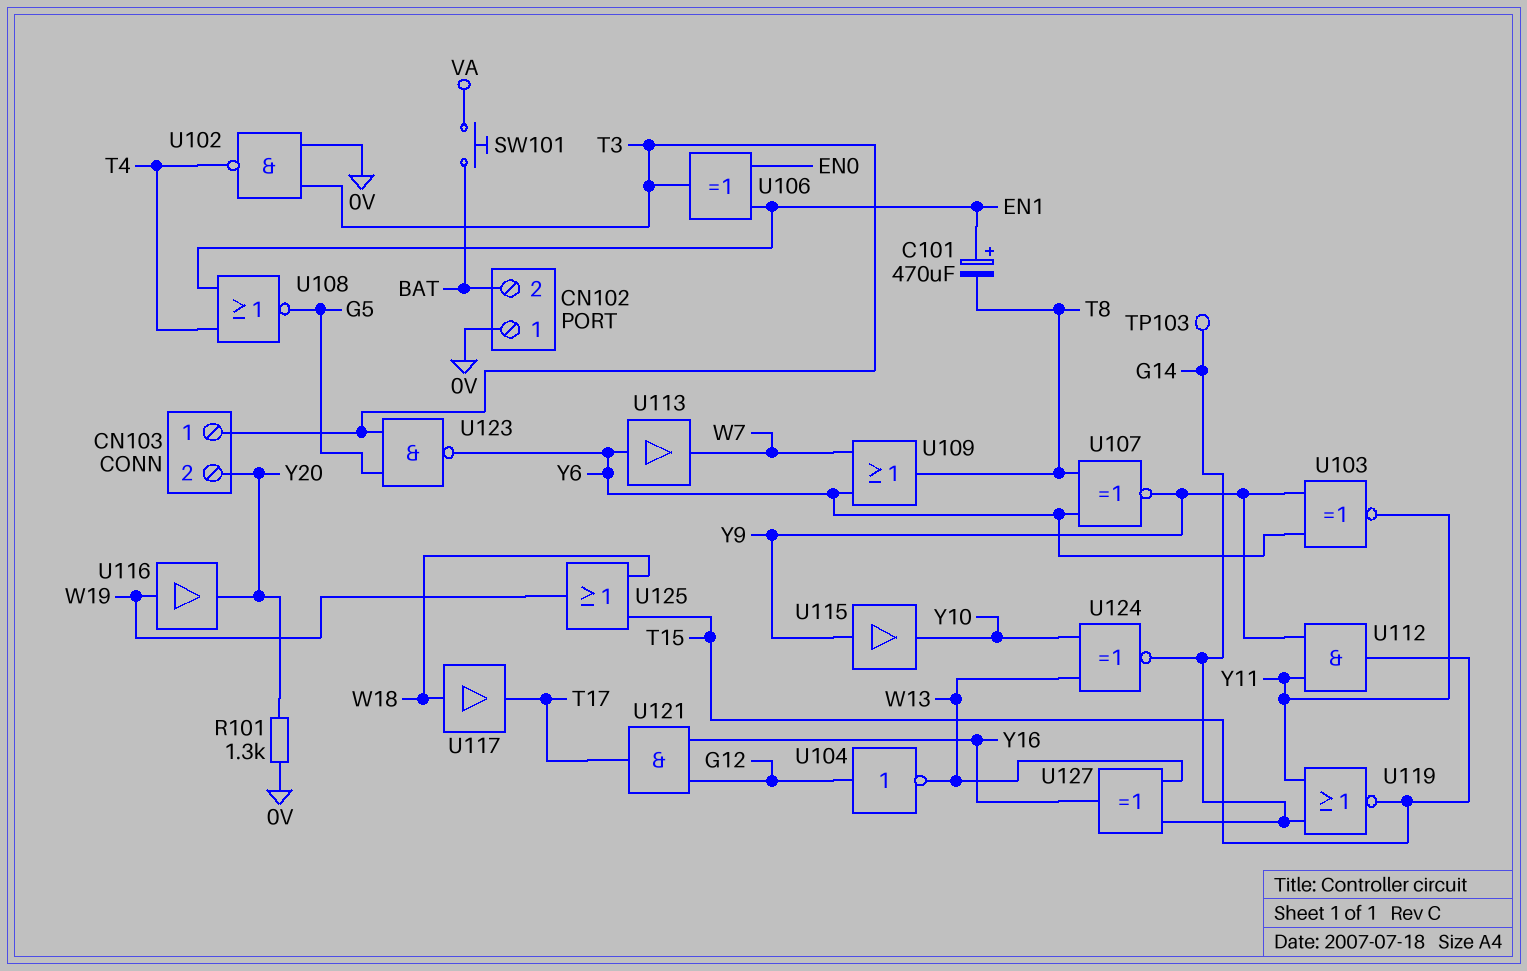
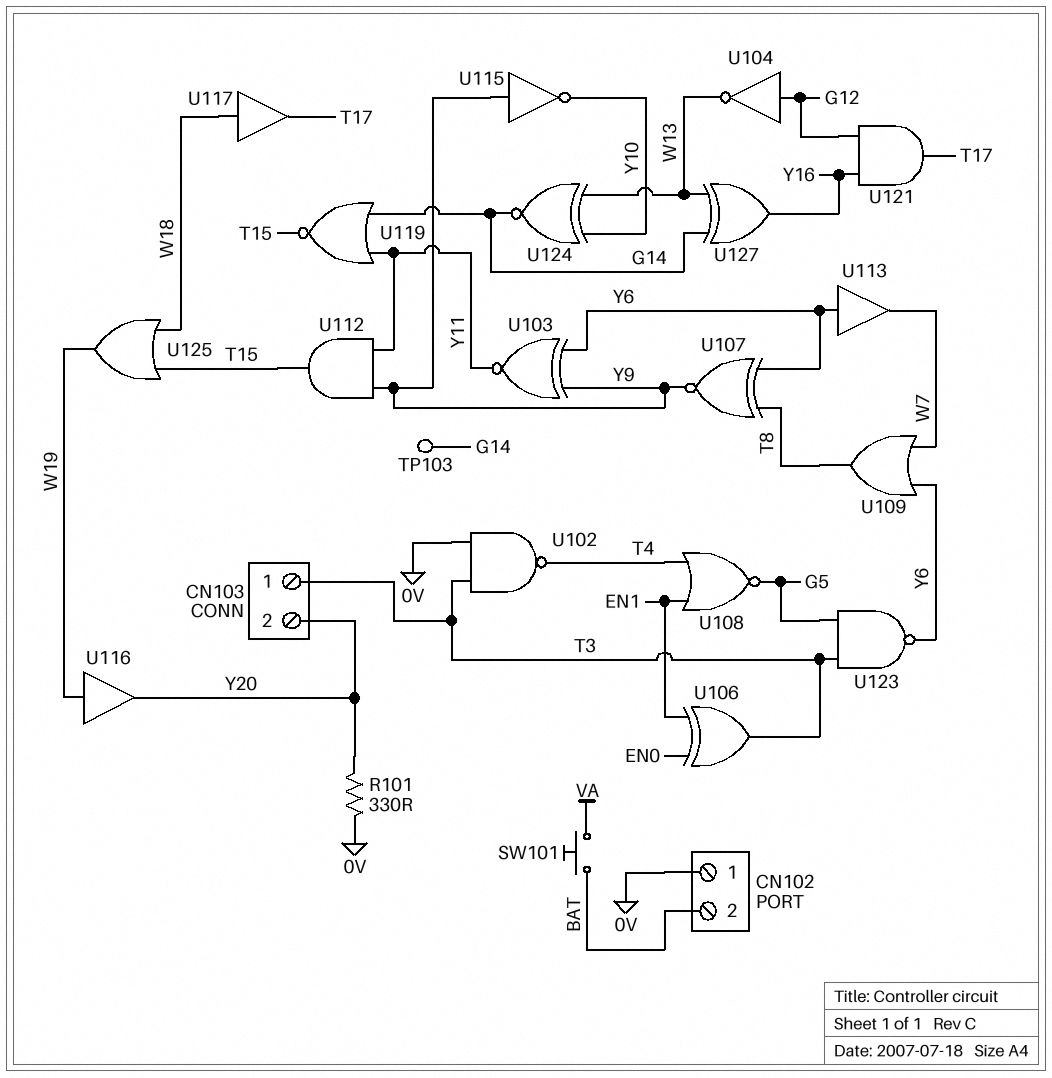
C101: 470uF (plus EN1, minus T8) -> none
R101: 1.3k (0V, Y20) -> 330 (0V, Y20)
U115: buffer (in Y9, out Y10) -> NOT (in Y9, out Y10)

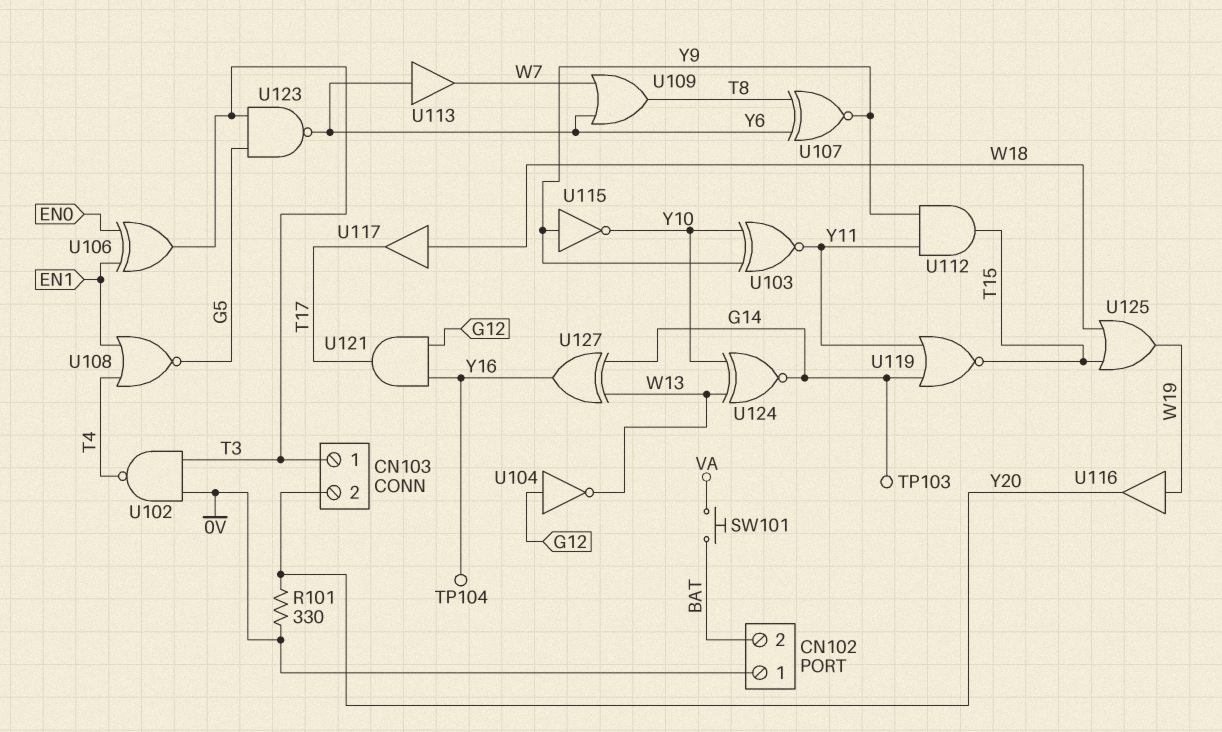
TP104: none -> test point (Y16)
U103: XNOR (in Y6, in Y9, out Y11) -> XNOR (in Y9, in Y10, out Y11)

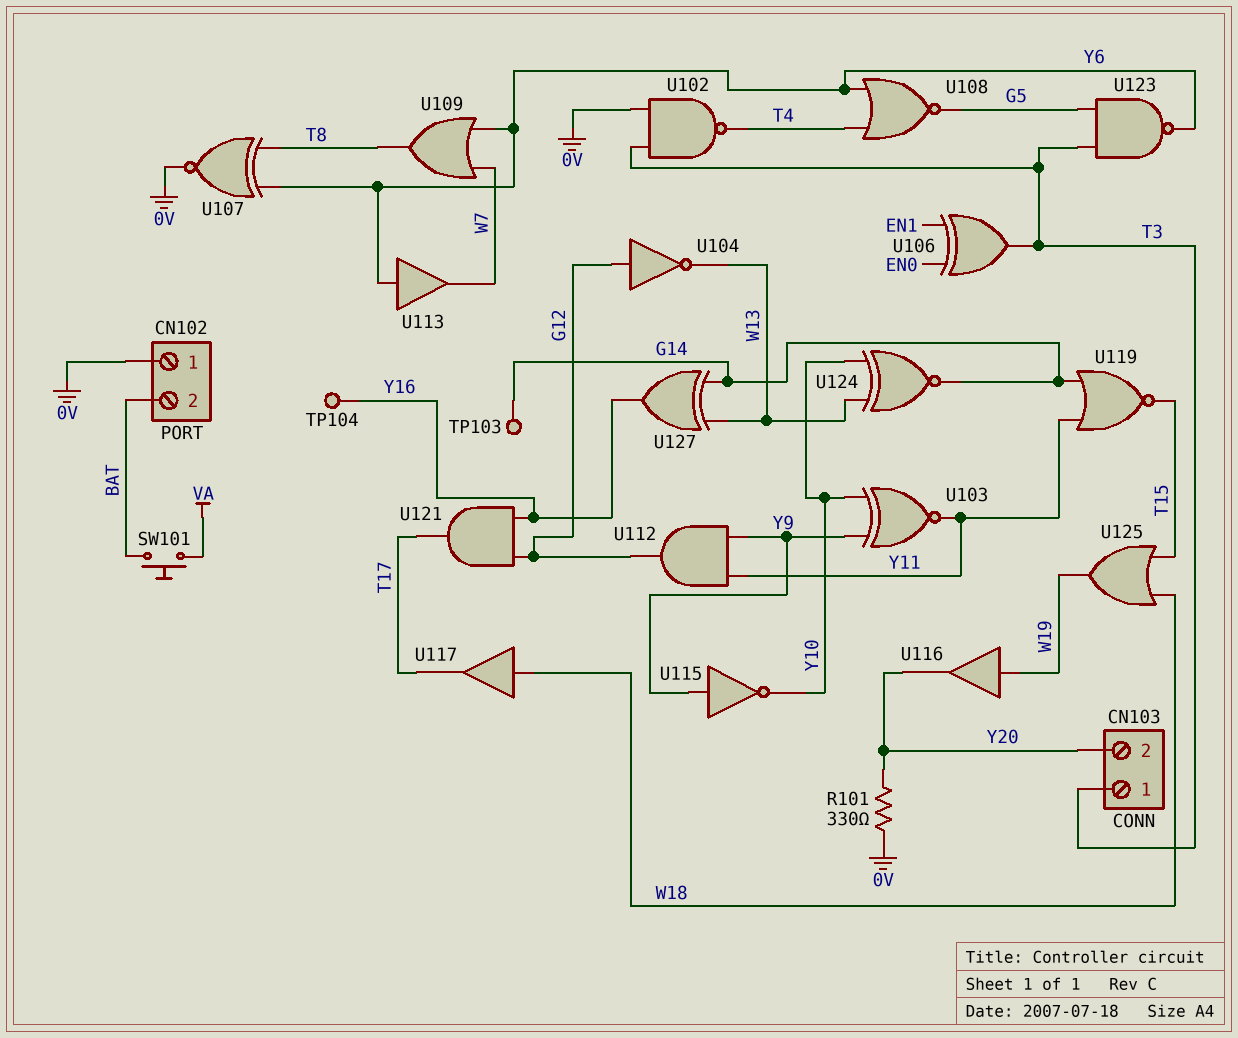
U107: XNOR (in T8, in Y6, out Y9) -> XNOR (in T8, in Y6, out 0V)
U108: NOR (in EN1, in T4, out G5) -> NOR (in T4, in Y6, out G5)
U112: AND (in Y9, in Y11, out T15) -> AND (in Y9, in Y11, out G12)

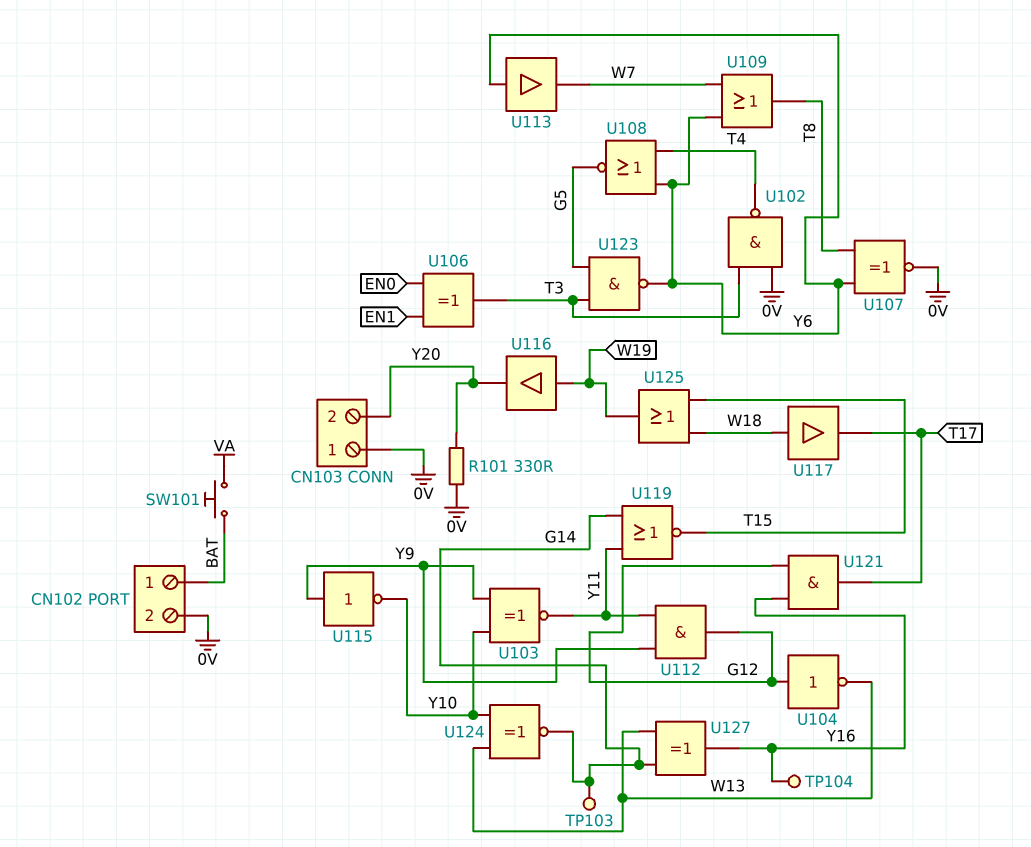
CN102 pin 1: 0V -> BAT
CN102 pin 2: BAT -> 0V
CN103 pin 1: T3 -> 0V

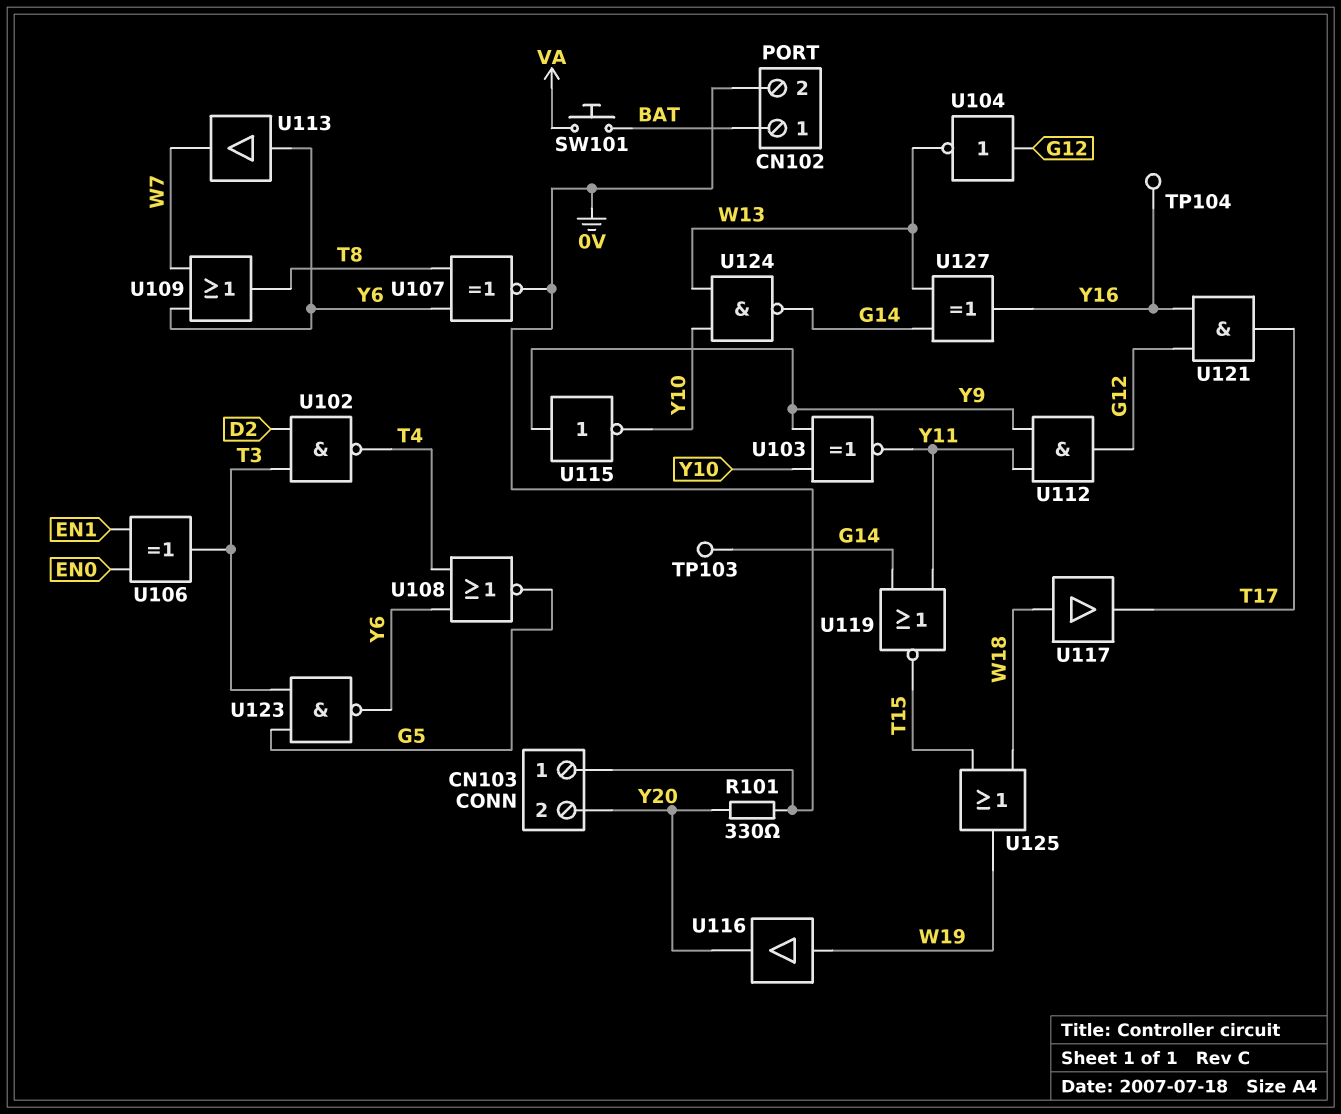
U102: NAND (in 0V, in T3, out T4) -> NAND (in D2, in T3, out T4)
U124: XNOR (in W13, in Y10, out G14) -> NAND (in W13, in Y10, out G14)

